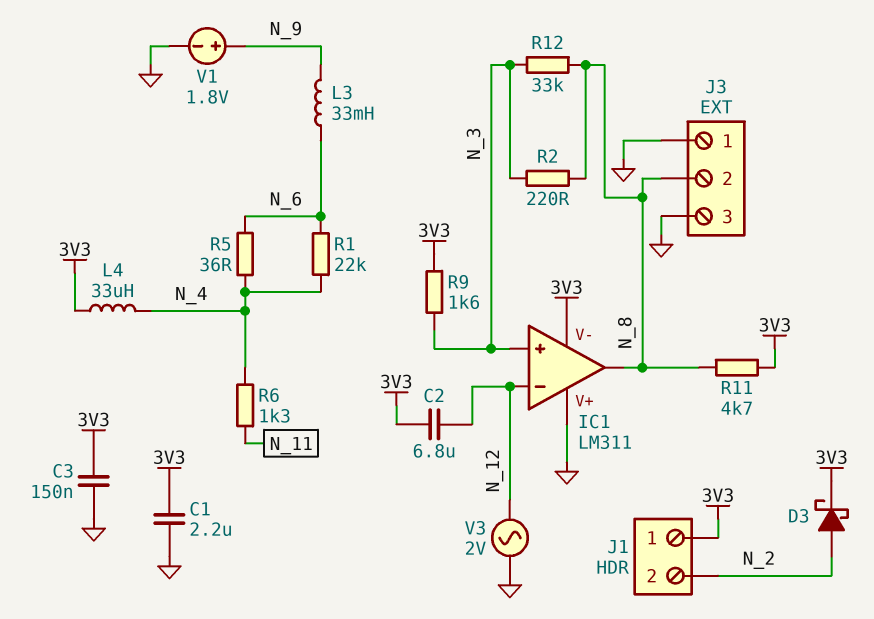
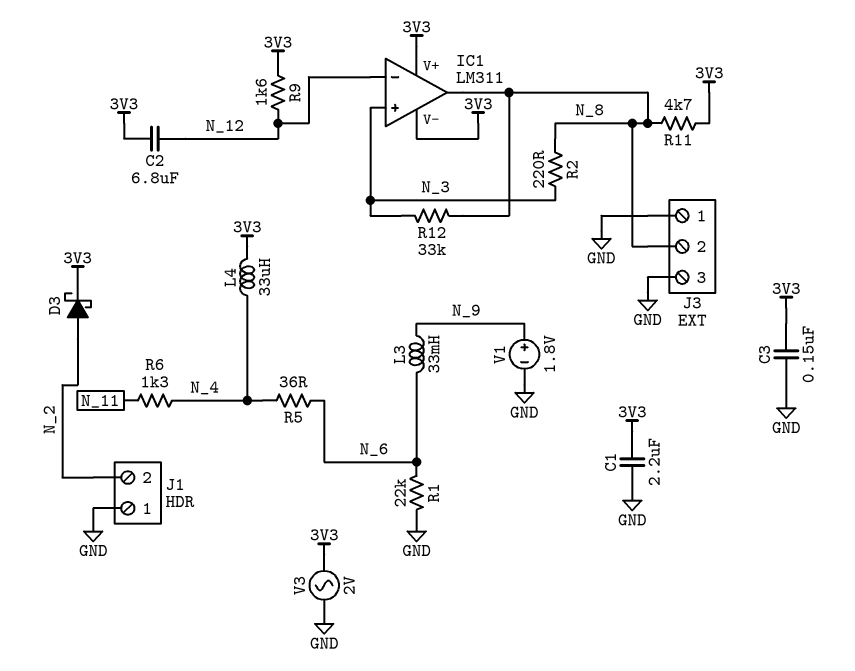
IC1 pin V+: GND -> 3V3
J1 pin 1: 3V3 -> GND
R1: 22k (N_4, N_6) -> 22k (GND, N_6)
R9: 1.6k (3V3, N_3) -> 1.6k (3V3, N_12)
V3: AC 2V (GND, N_12) -> AC 2V (3V3, GND)

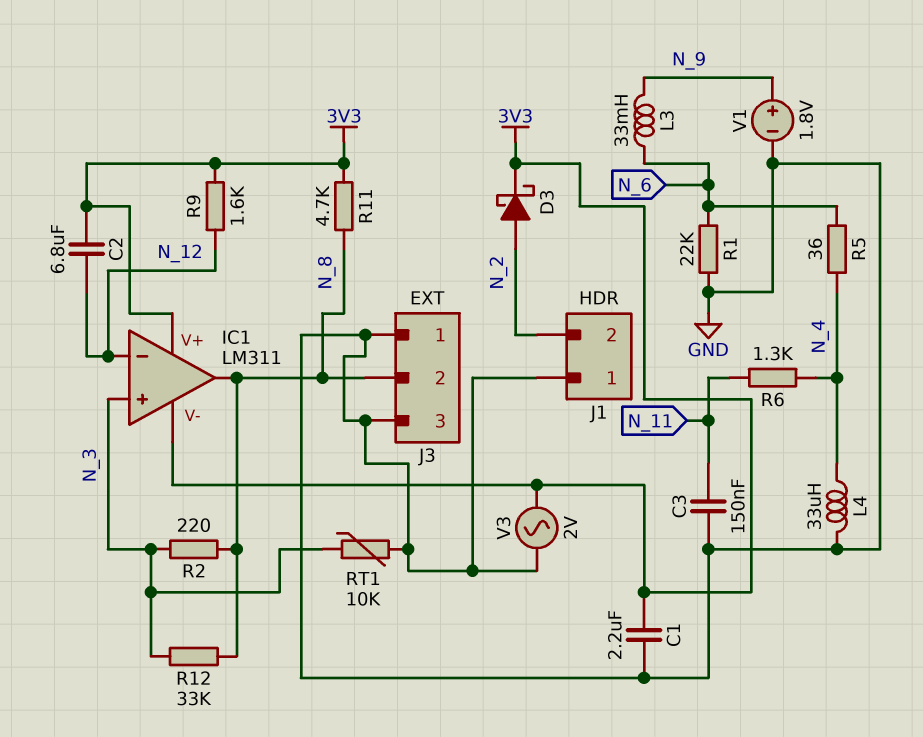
C3: 150nF (3V3, GND) -> 150nF (GND, N_11)
L4: 33uH (3V3, N_4) -> 33uH (GND, N_4)
RT1: none -> 10k (GND, N_3)

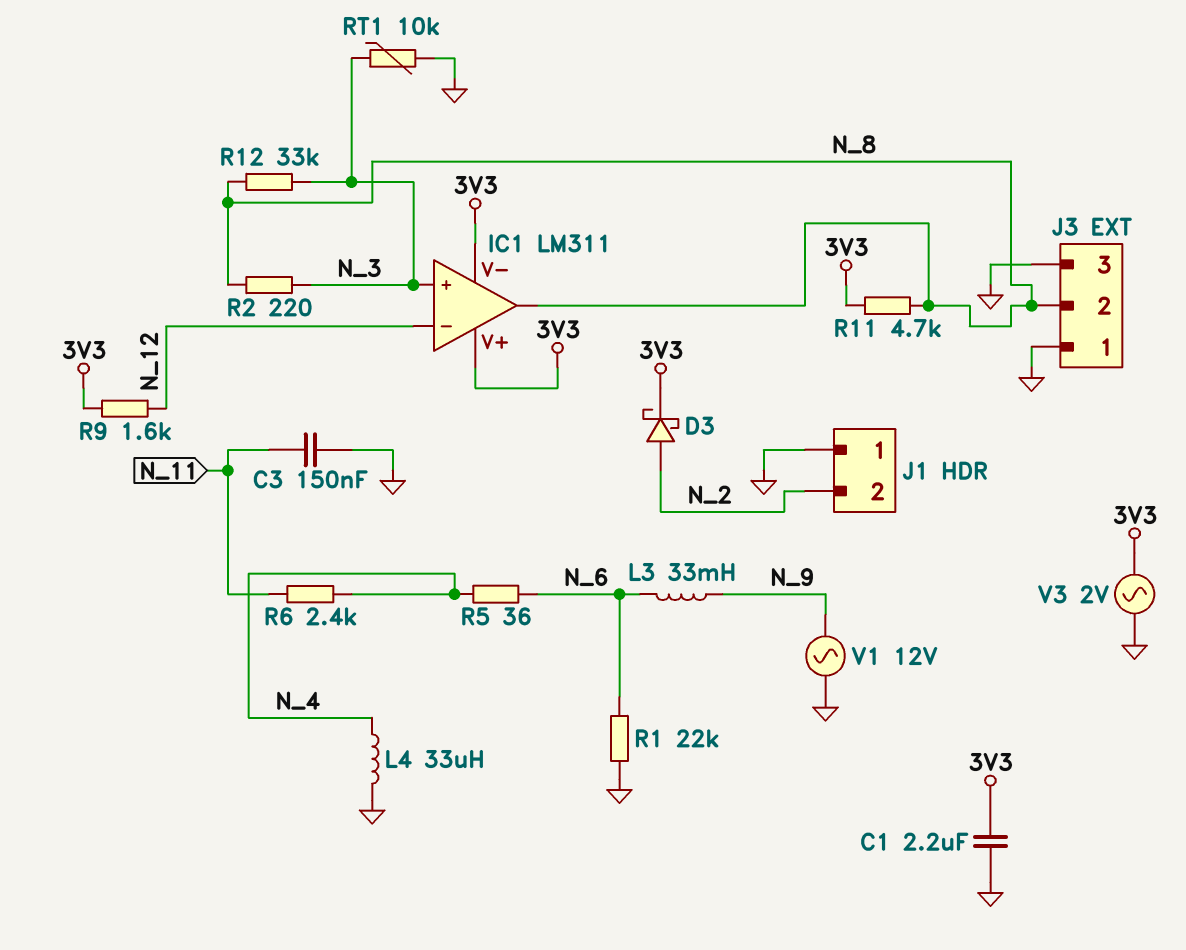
C2: 6.8uF (3V3, N_12) -> none
R6: 1.3k (N_4, N_11) -> 2.4k (N_4, N_11)
V1: 1.8V (plus N_9, minus GND) -> AC 12V (GND, N_9)

